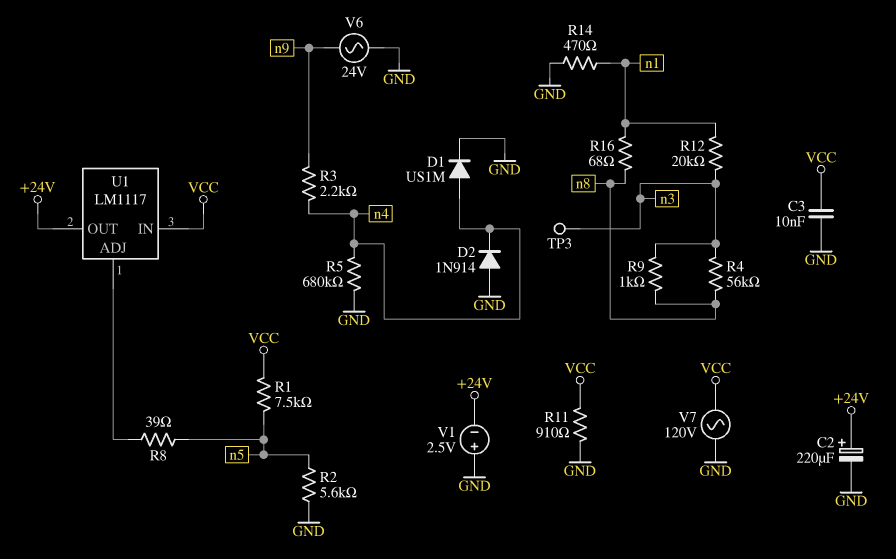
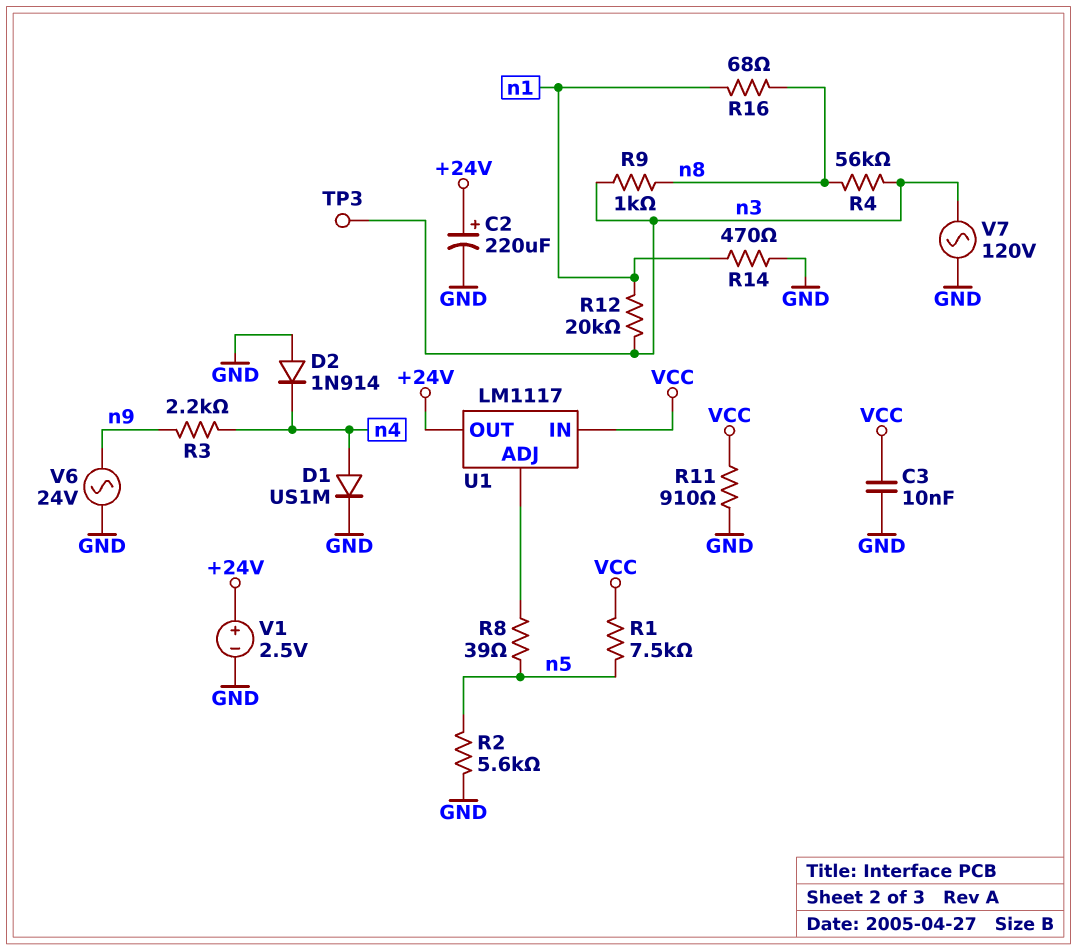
R5: 680k (GND, n4) -> none
V1: 2.5V (plus GND, minus +24V) -> 2.5V (plus +24V, minus GND)
V7: AC 120V (GND, VCC) -> AC 120V (GND, n3)

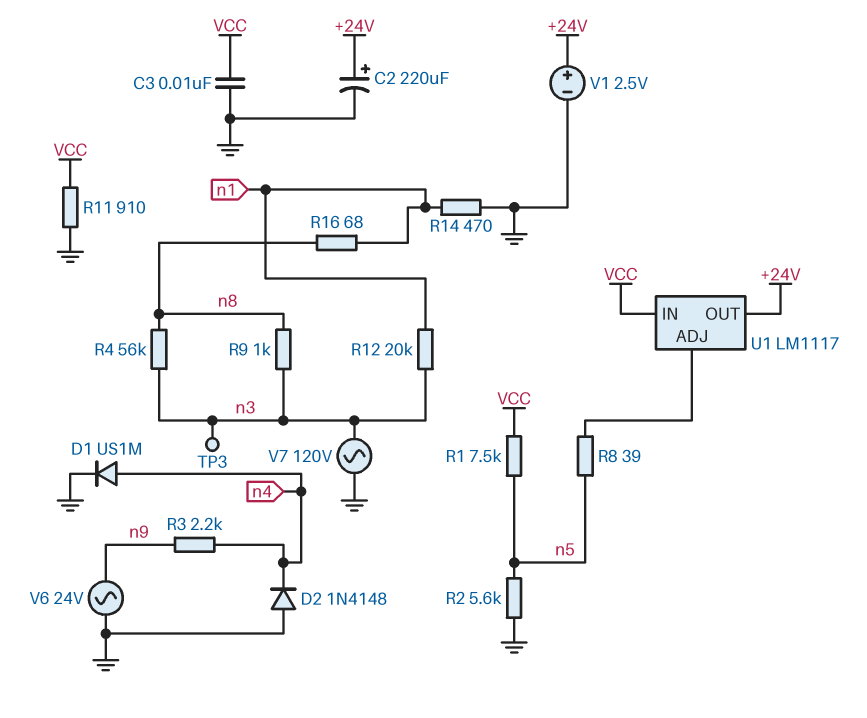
D2: diode 1N914 (A GND, K n4) -> diode 1N4148 (A GND, K n4)

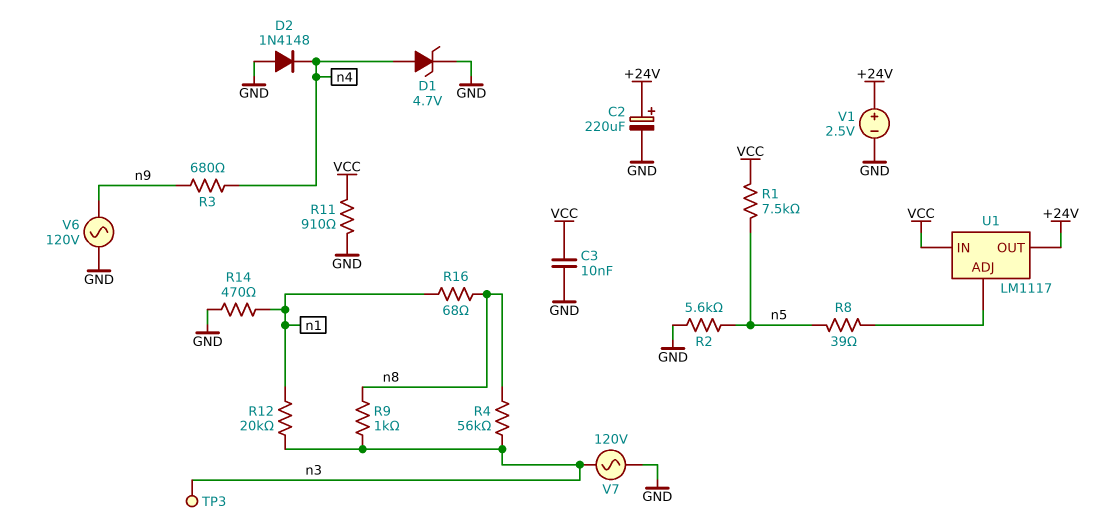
D1: diode US1M (A n4, K GND) -> zener 4.7V (A n4, K GND)
R3: 2.2k (n4, n9) -> 680 (n4, n9)
V6: AC 24V (GND, n9) -> AC 120V (GND, n9)

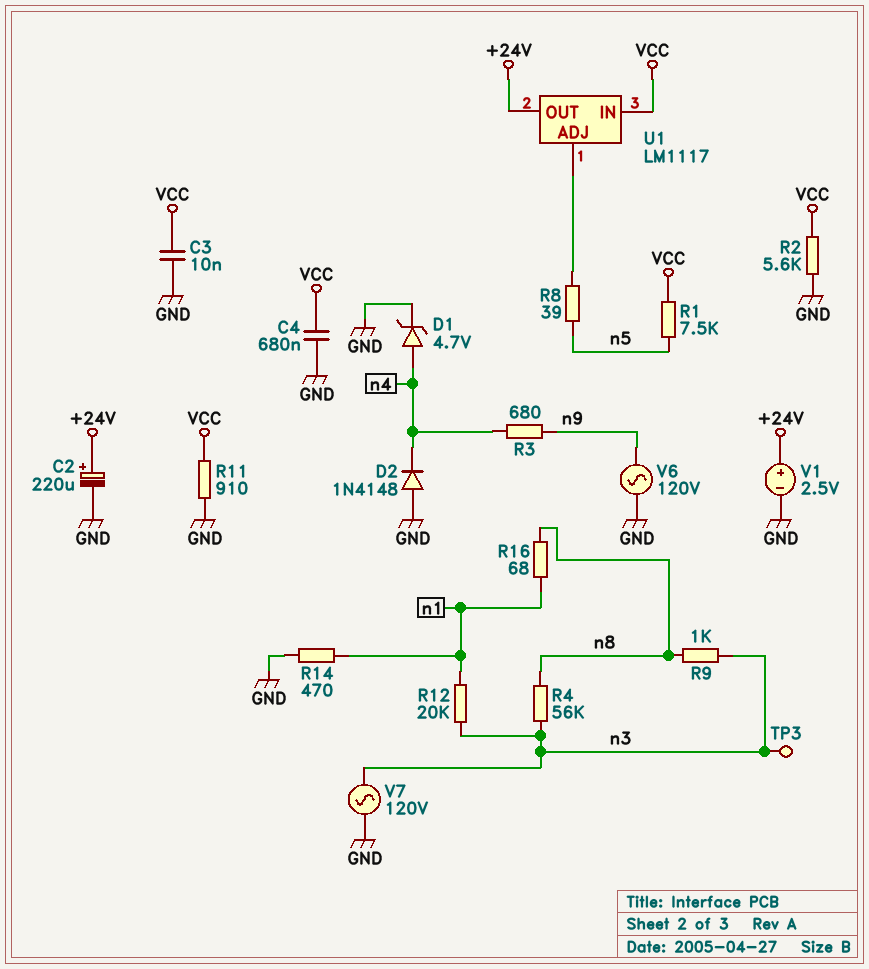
C4: none -> 680nF (GND, VCC)
R2: 5.6k (GND, n5) -> 5.6k (GND, VCC)

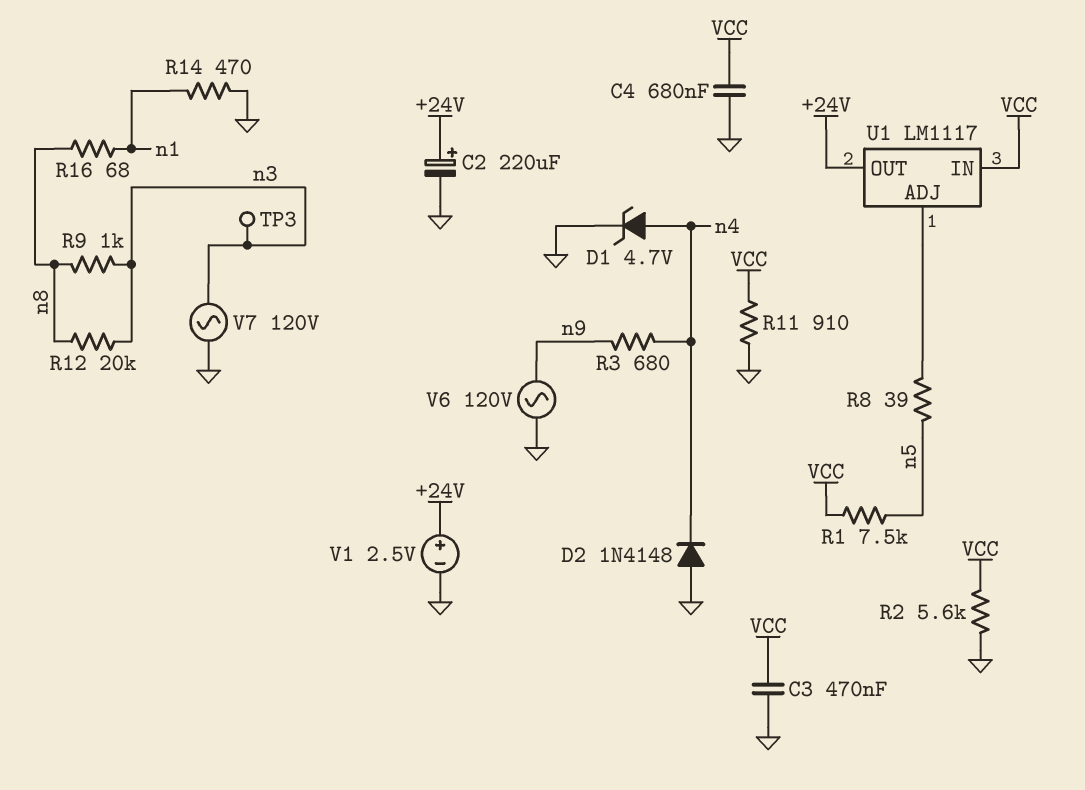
C3: 10nF (GND, VCC) -> 470nF (GND, VCC)
R4: 56k (n3, n8) -> none
R12: 20k (n1, n3) -> 20k (n3, n8)

